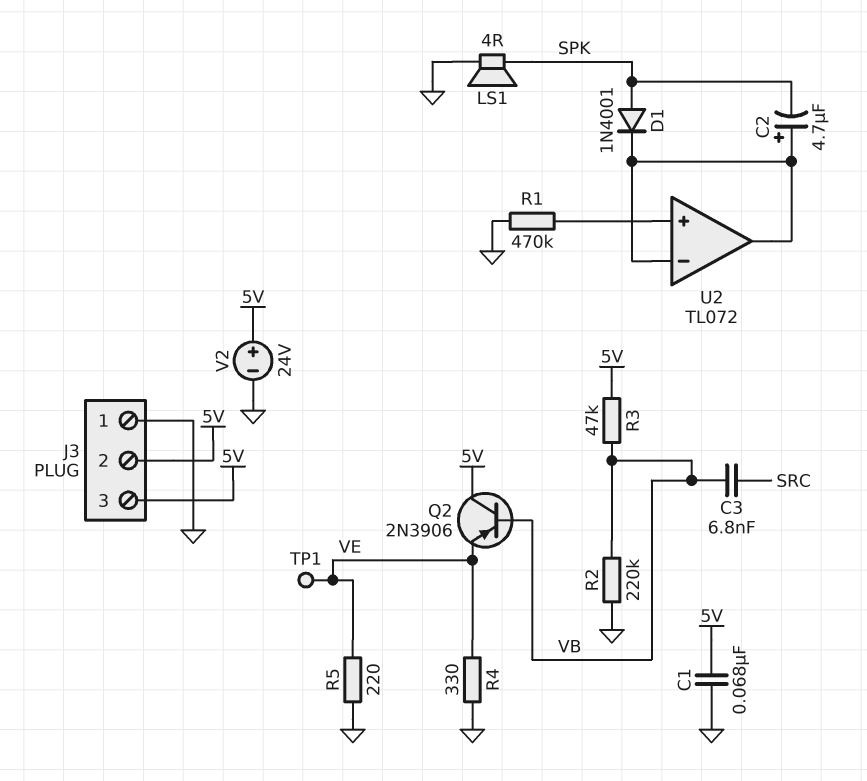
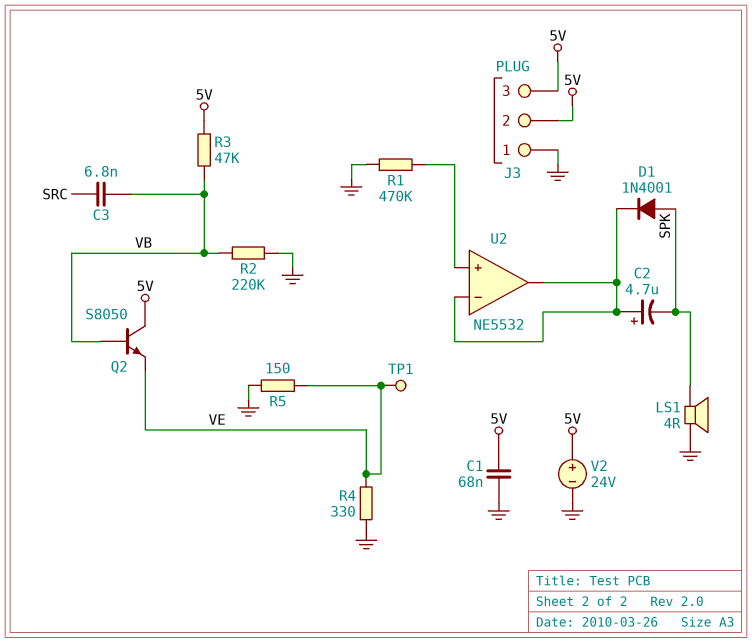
Q2: PNP 2N3906 (B VB, C 5V, E VE) -> NPN S8050 (B VB, C 5V, E VE)
R5: 220 (GND, VE) -> 150 (GND, VE)
U2: TL072 -> NE5532

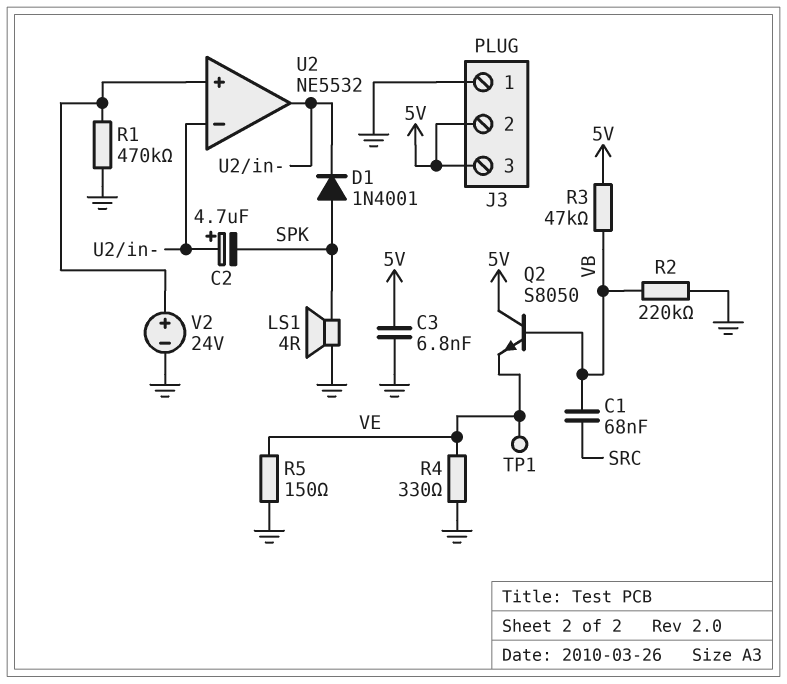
C1: 68nF (5V, GND) -> 68nF (SRC, VB)
C3: 6.8nF (SRC, VB) -> 6.8nF (5V, GND)
V2: 24V (plus 5V, minus GND) -> 24V (plus U2/in+, minus GND)

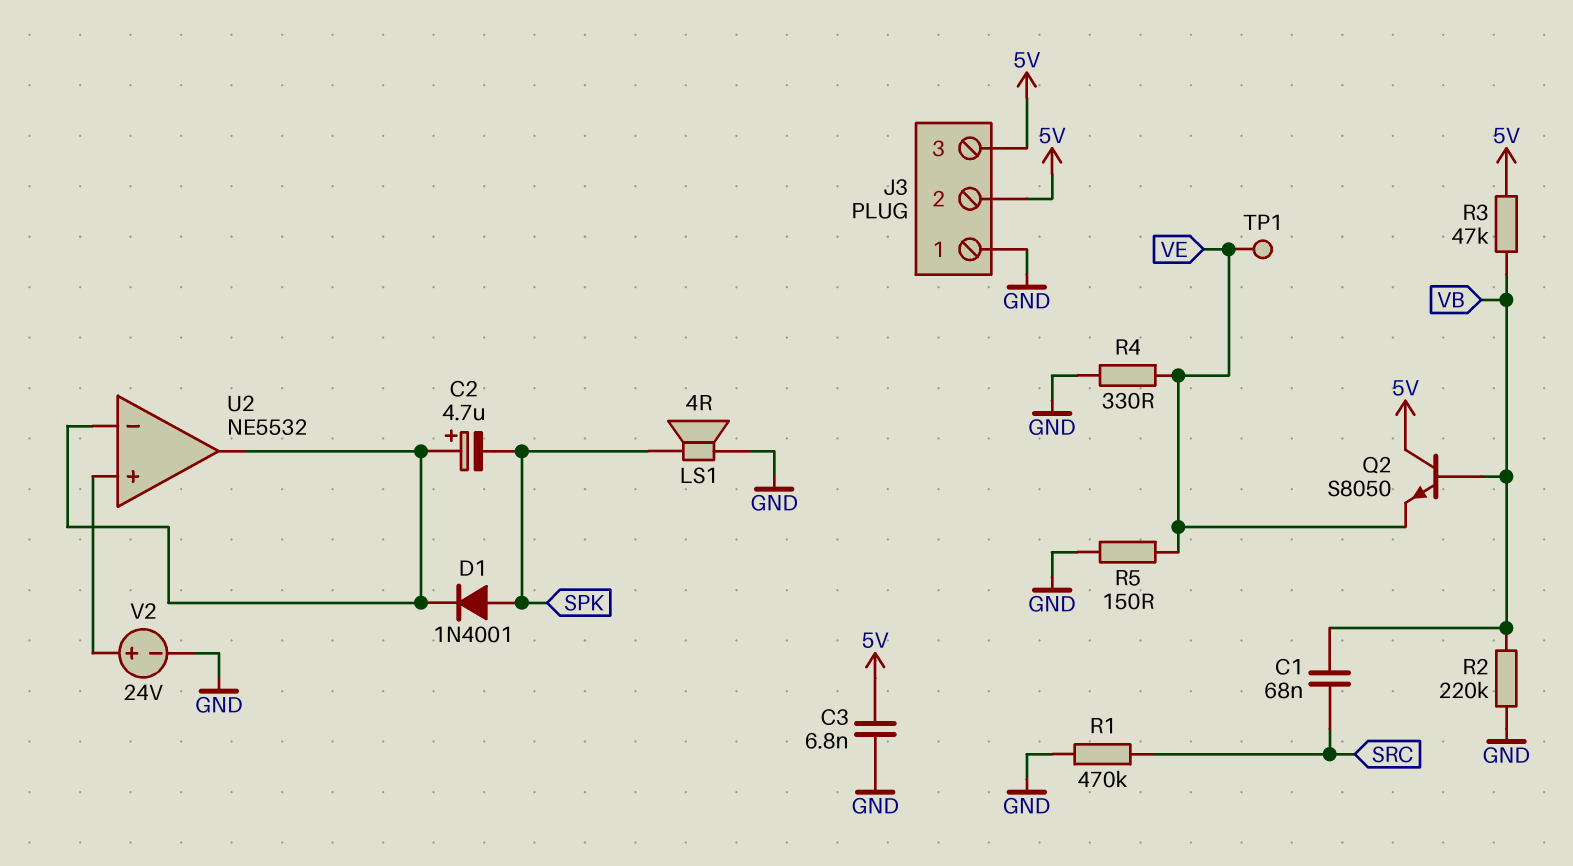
R1: 470k (GND, U2/in+) -> 470k (GND, SRC)

